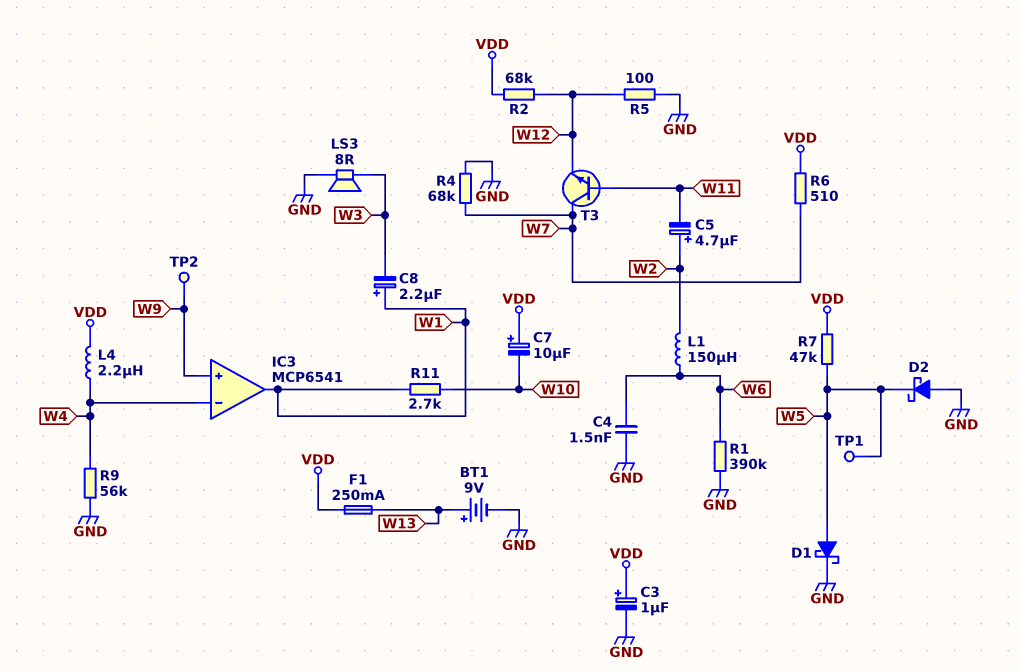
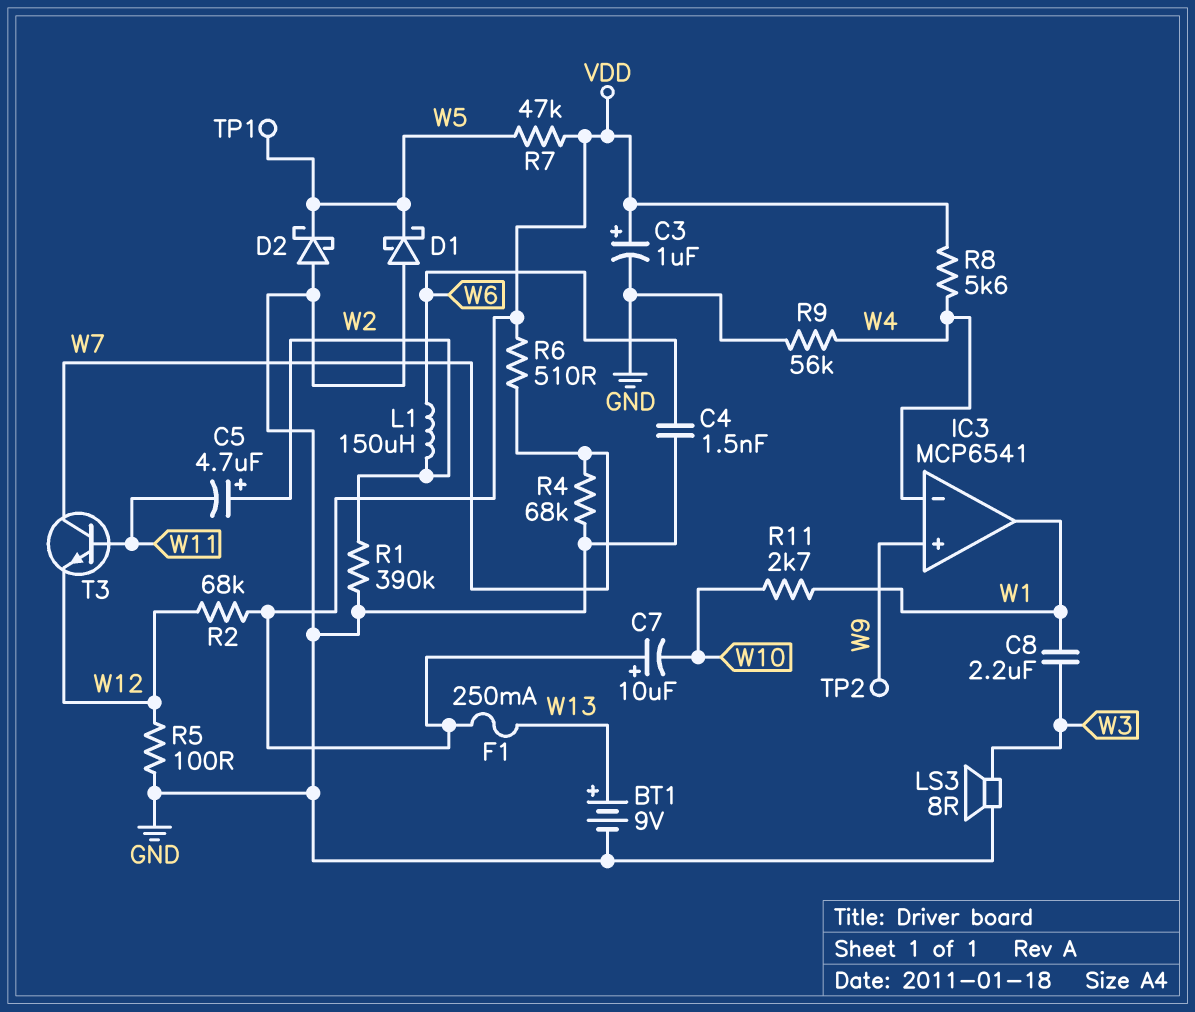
C8: 2.2uF (plus W1, minus W3) -> 2.2uF (W1, W3)
D1: schottky (A W5, K GND) -> schottky (A GND, K W5)
L4: 2.2uH (VDD, W4) -> none
R1: 390k (GND, W6) -> 390k (GND, W2)
R8: none -> 5.6k (VDD, W4)

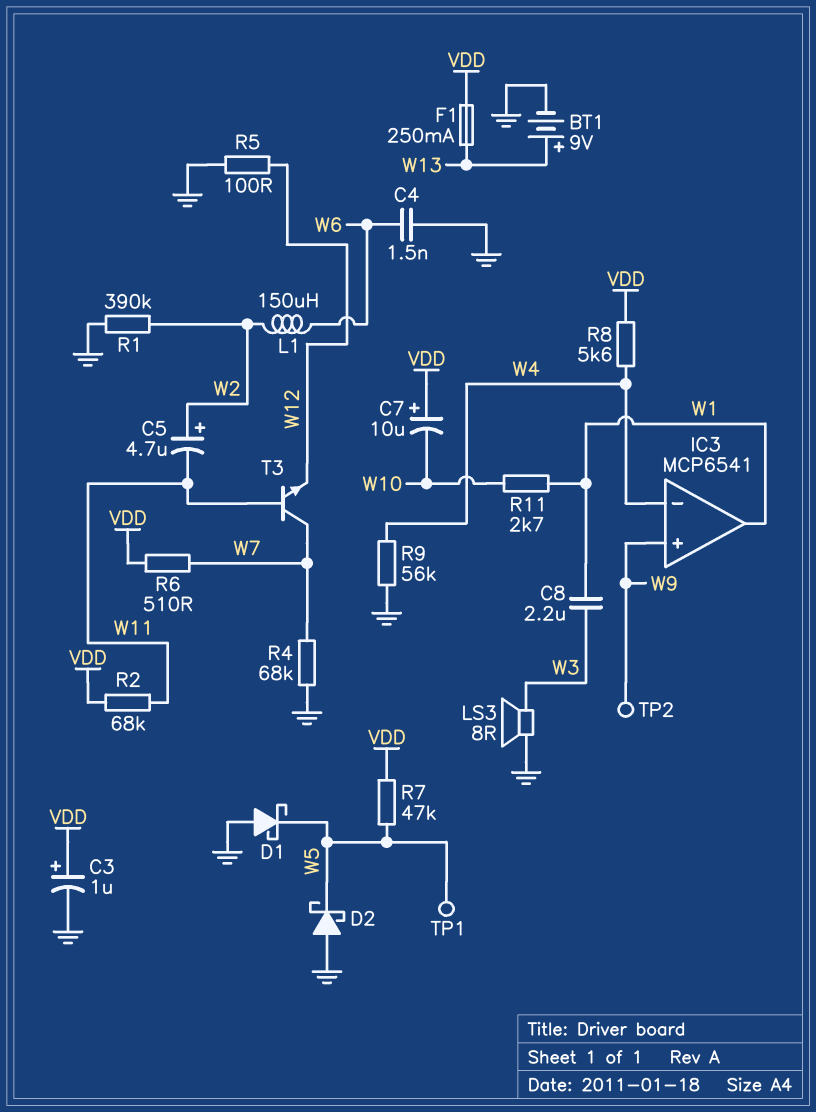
R2: 68k (VDD, W12) -> 68k (VDD, W11)

